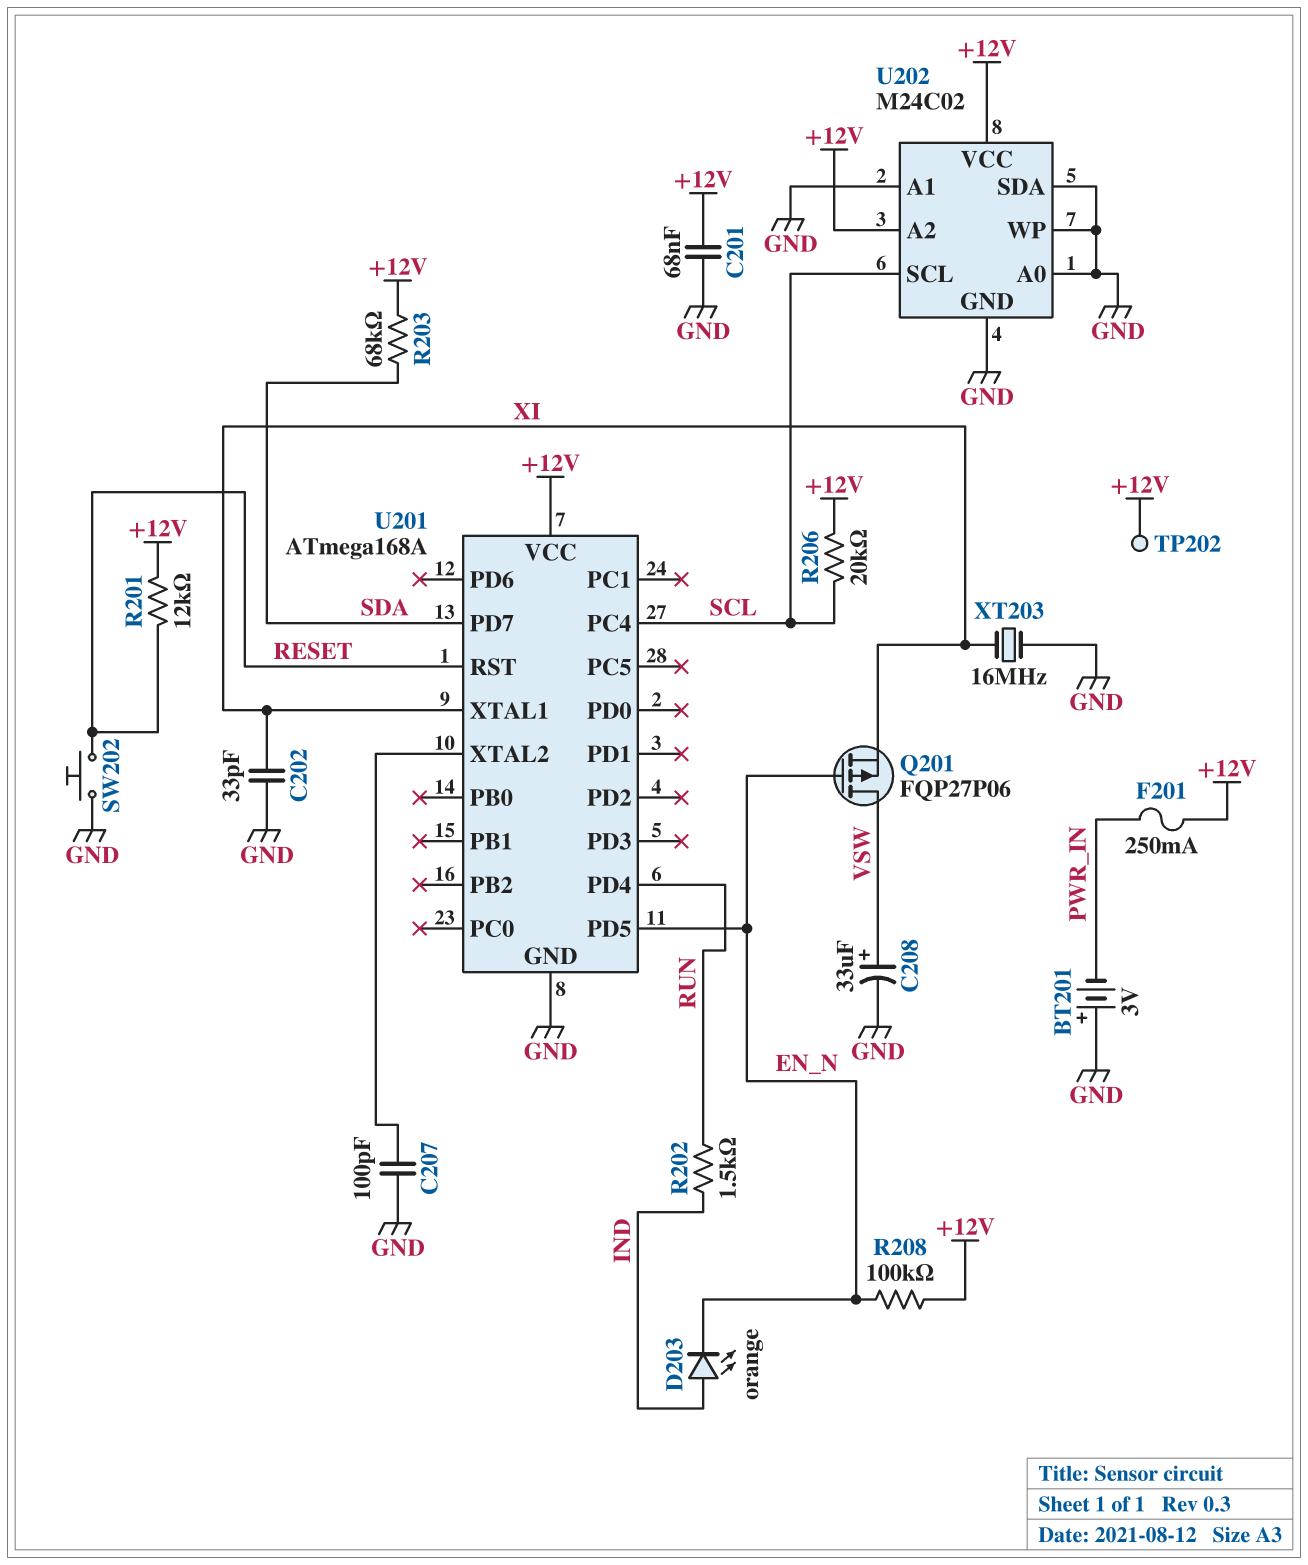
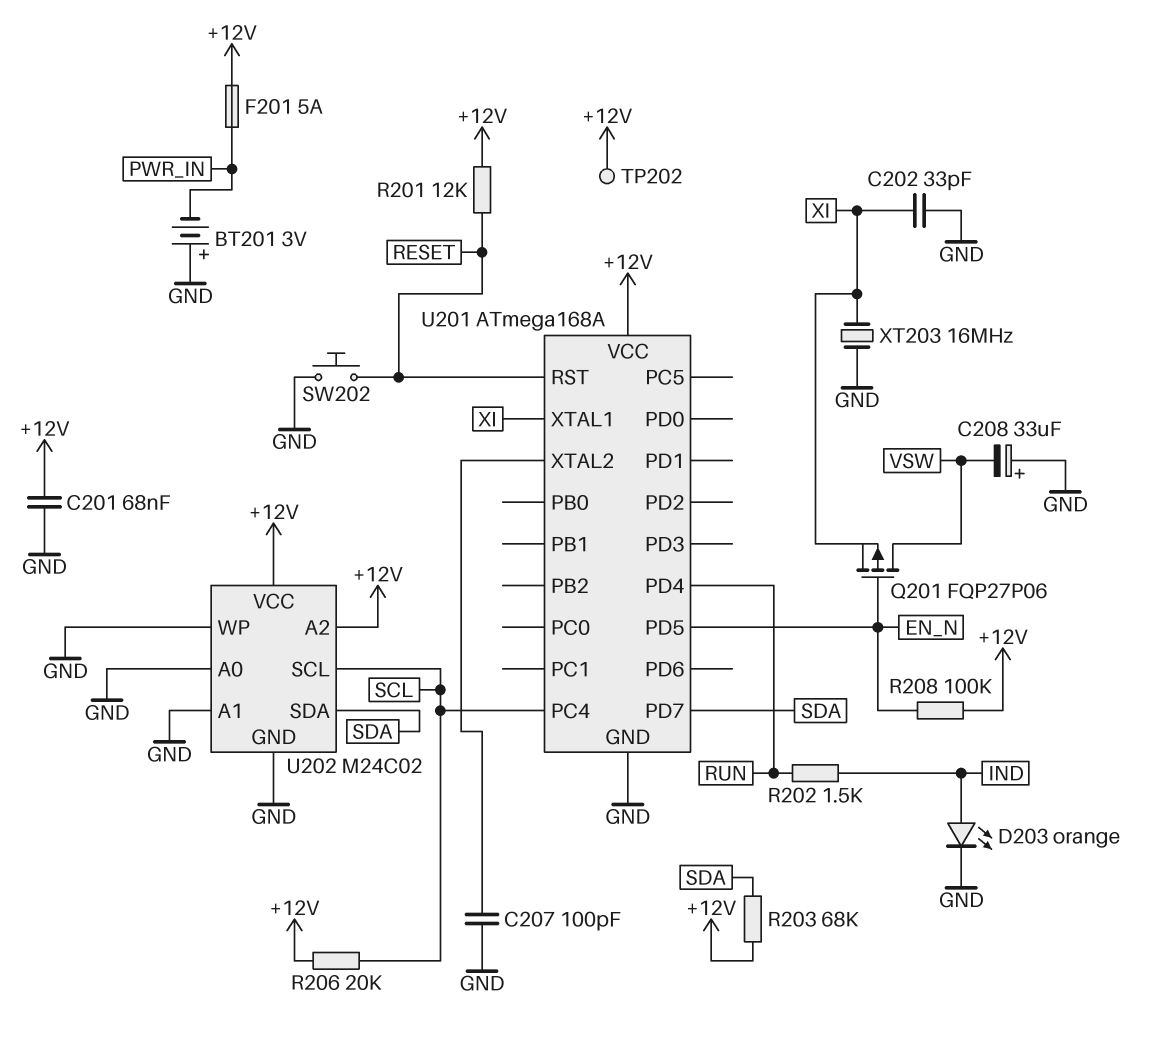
C208: 33uF (plus VSW, minus GND) -> 33uF (plus GND, minus VSW)
D203: LED orange (A IND, K EN_N) -> LED orange (A IND, K GND)
F201: 250mA (+12V, PWR_IN) -> 5A (+12V, PWR_IN)
U202 pin SDA: GND -> SDA

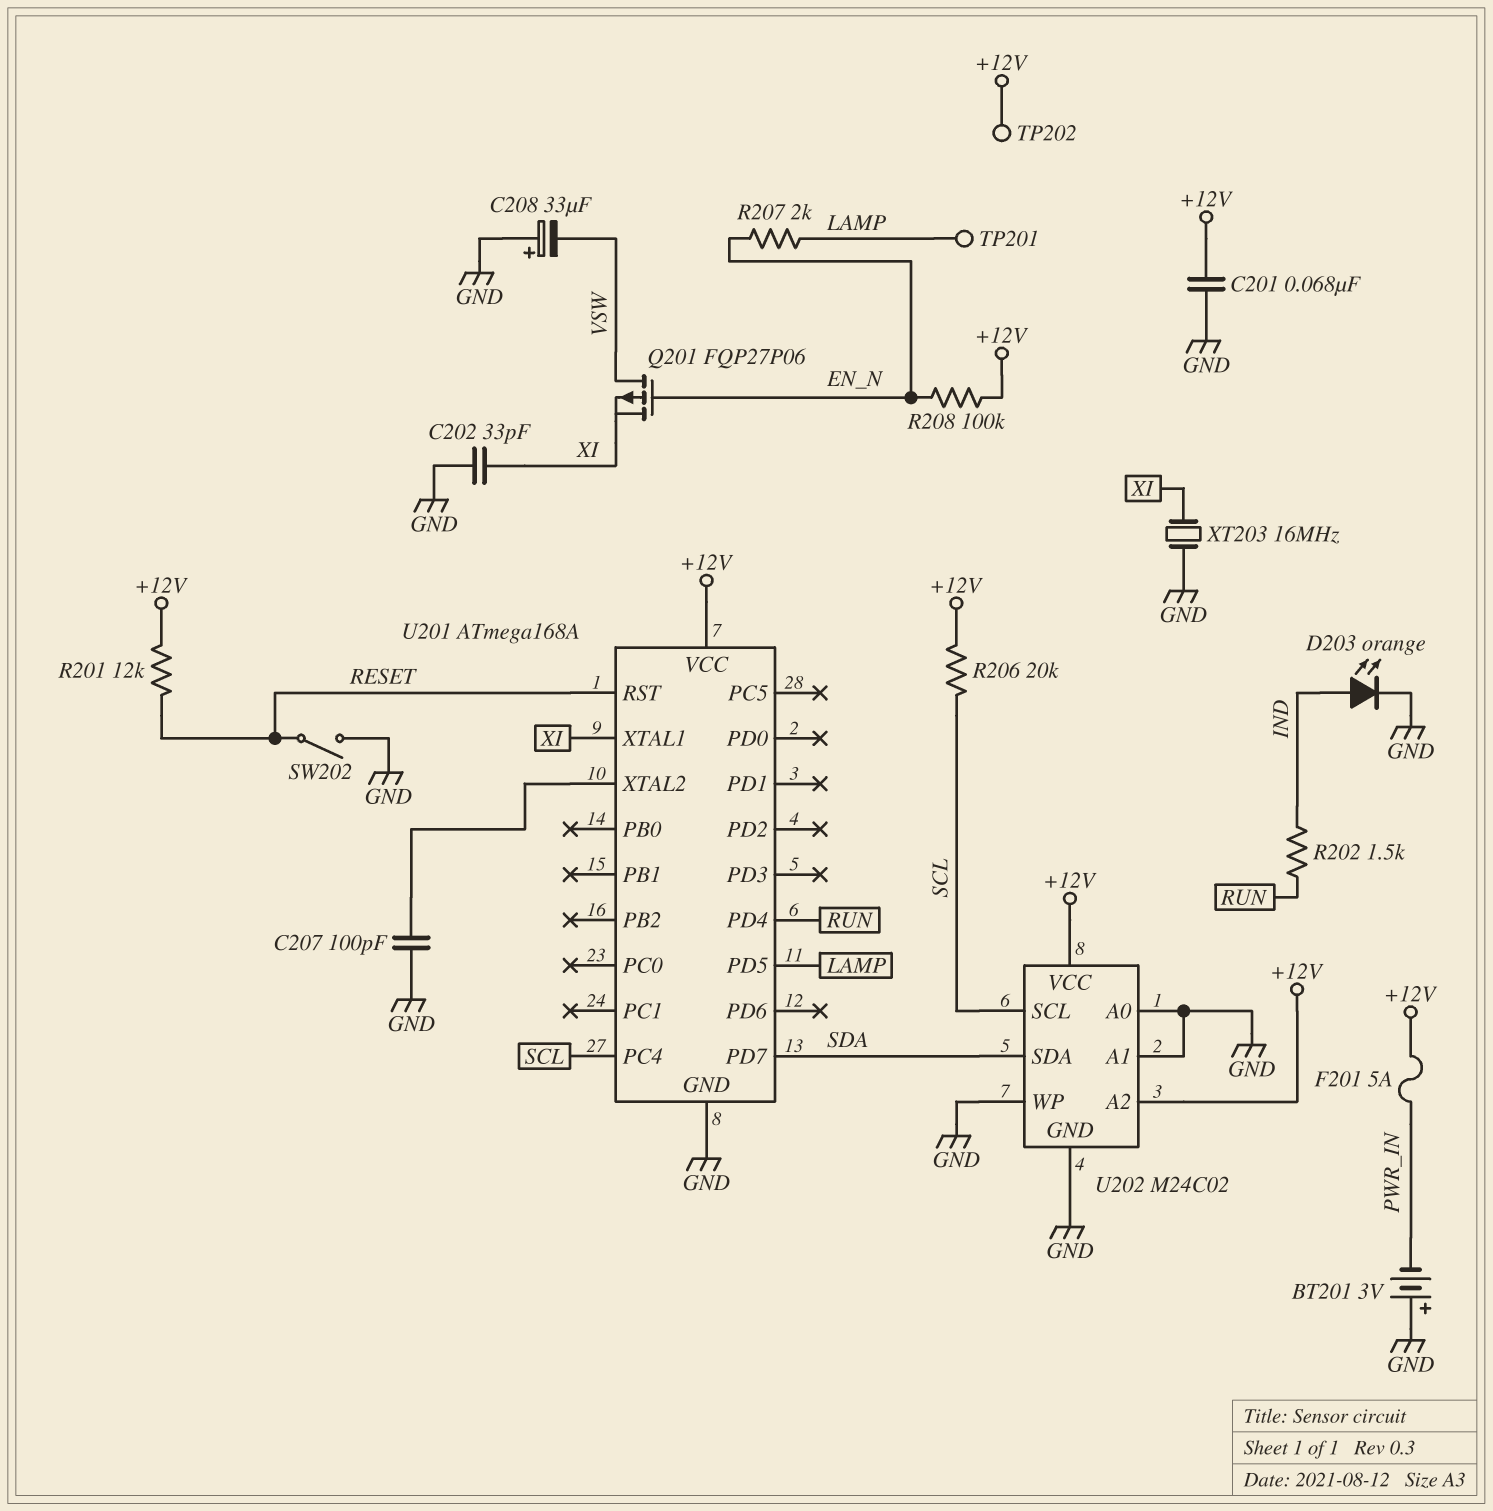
R203: 68k (+12V, SDA) -> none
R207: none -> 2k (EN_N, LAMP)
SW202: button (GND, RESET) -> switch (GND, RESET)
TP201: none -> test point (LAMP)
U201 pin PD5: EN_N -> LAMP

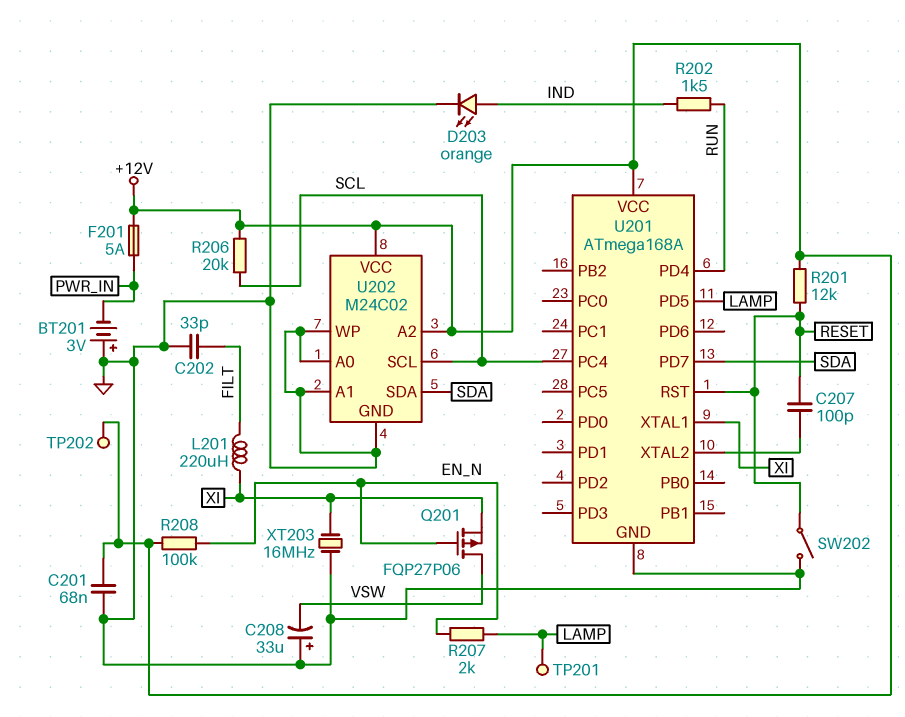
C202: 33pF (GND, XI) -> 33pF (FILT, GND)
C207: 100pF (GND, U201/XTAL2) -> 100pF (RESET, U201/XTAL2)
L201: none -> 220uH (FILT, XI)

